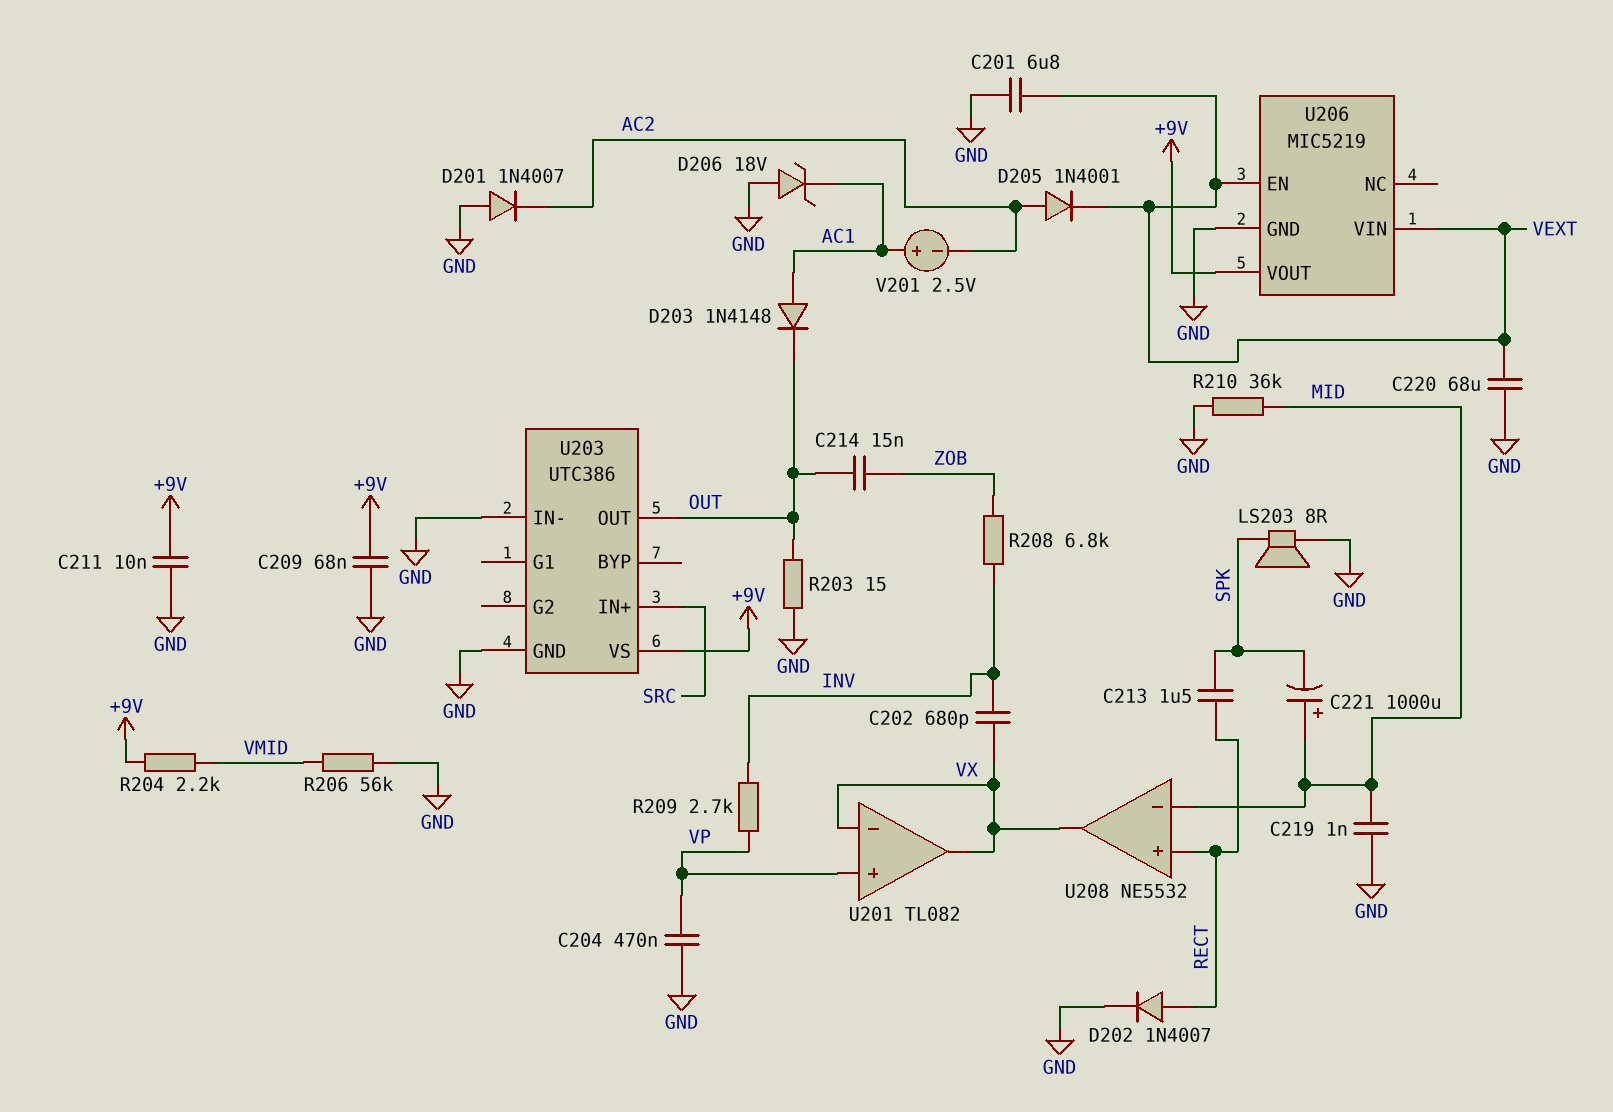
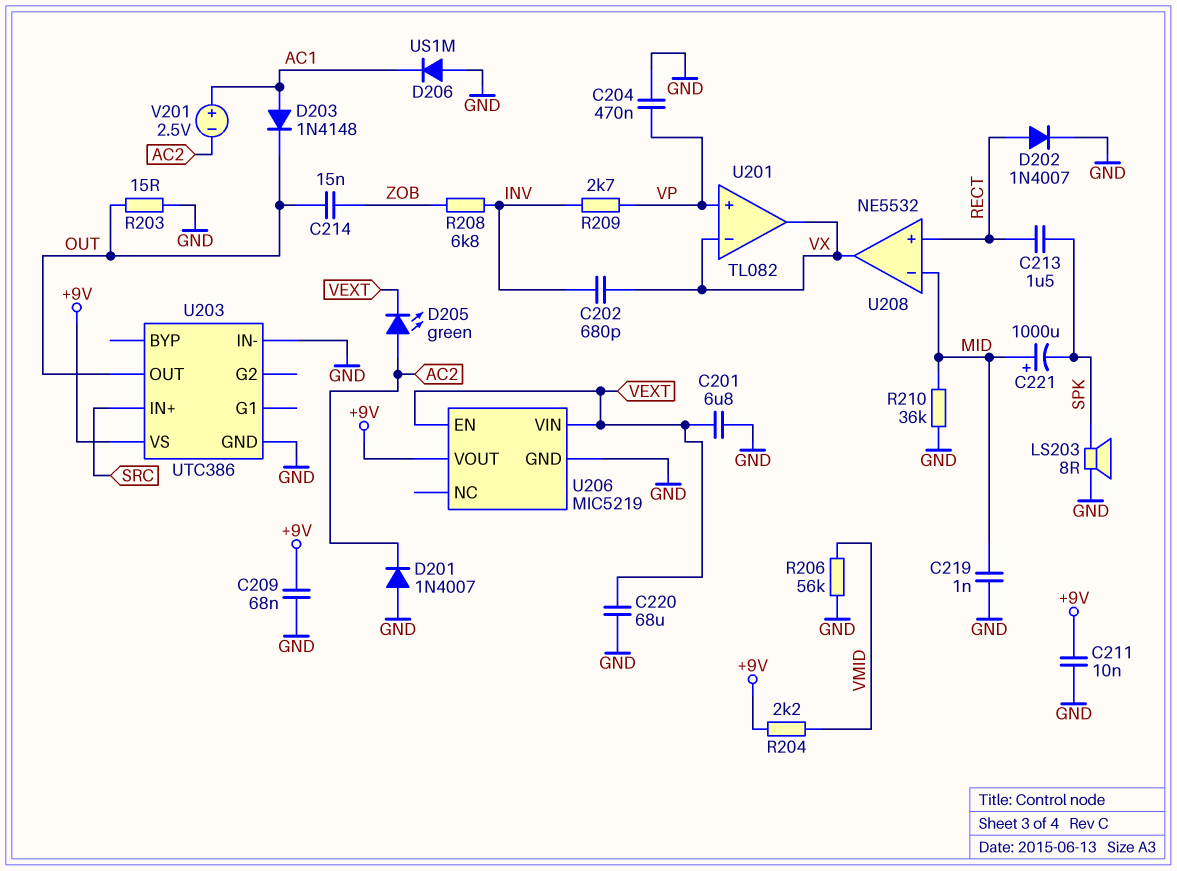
D205: diode 1N4001 (A AC2, K VEXT) -> LED green (A AC2, K VEXT)
D206: zener 18V (A GND, K AC1) -> diode US1M (A GND, K AC1)

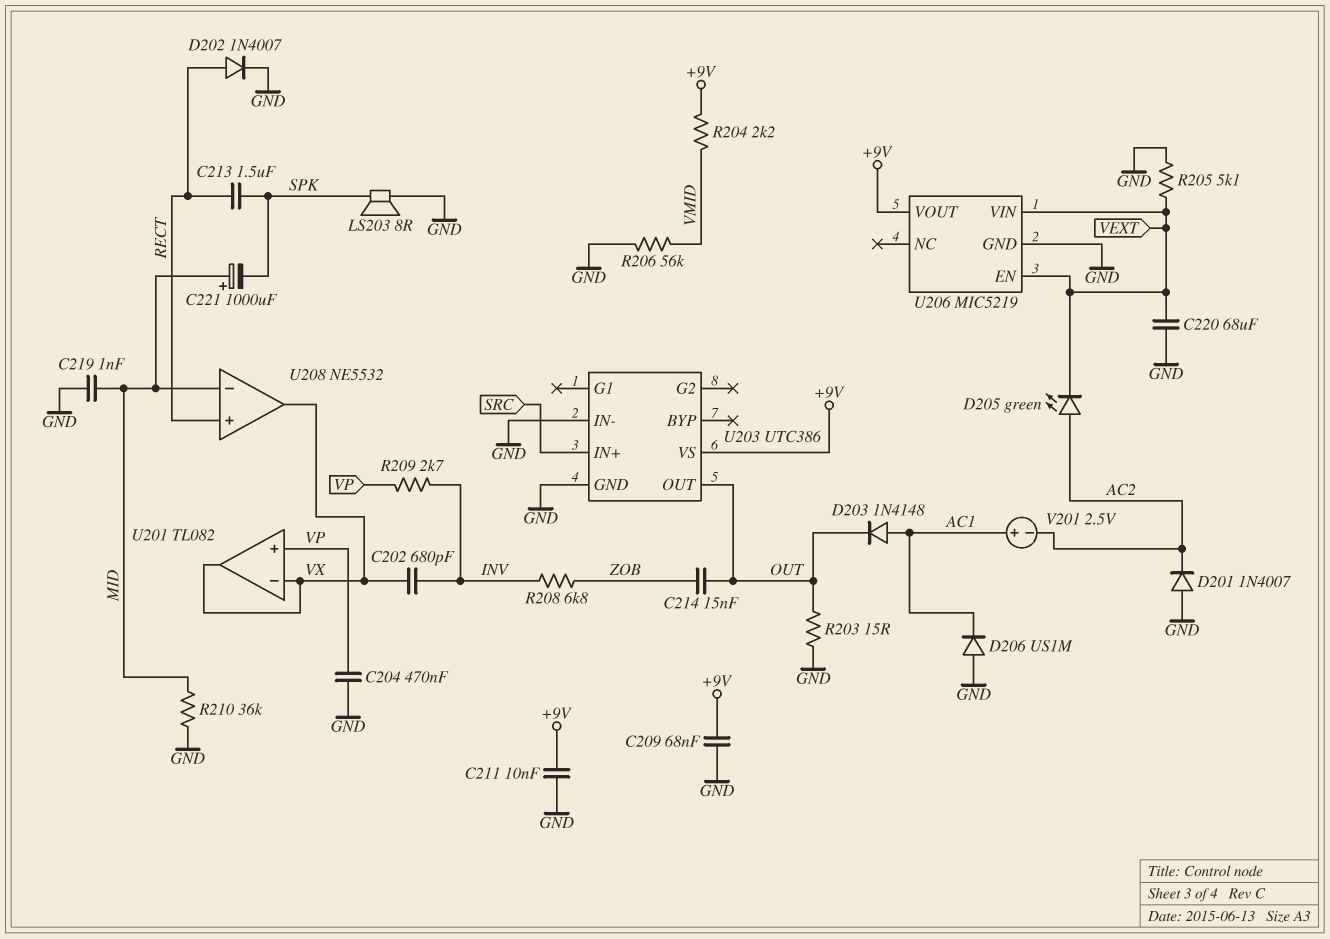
C201: 6.8uF (GND, VEXT) -> none
R205: none -> 5.1k (GND, VEXT)

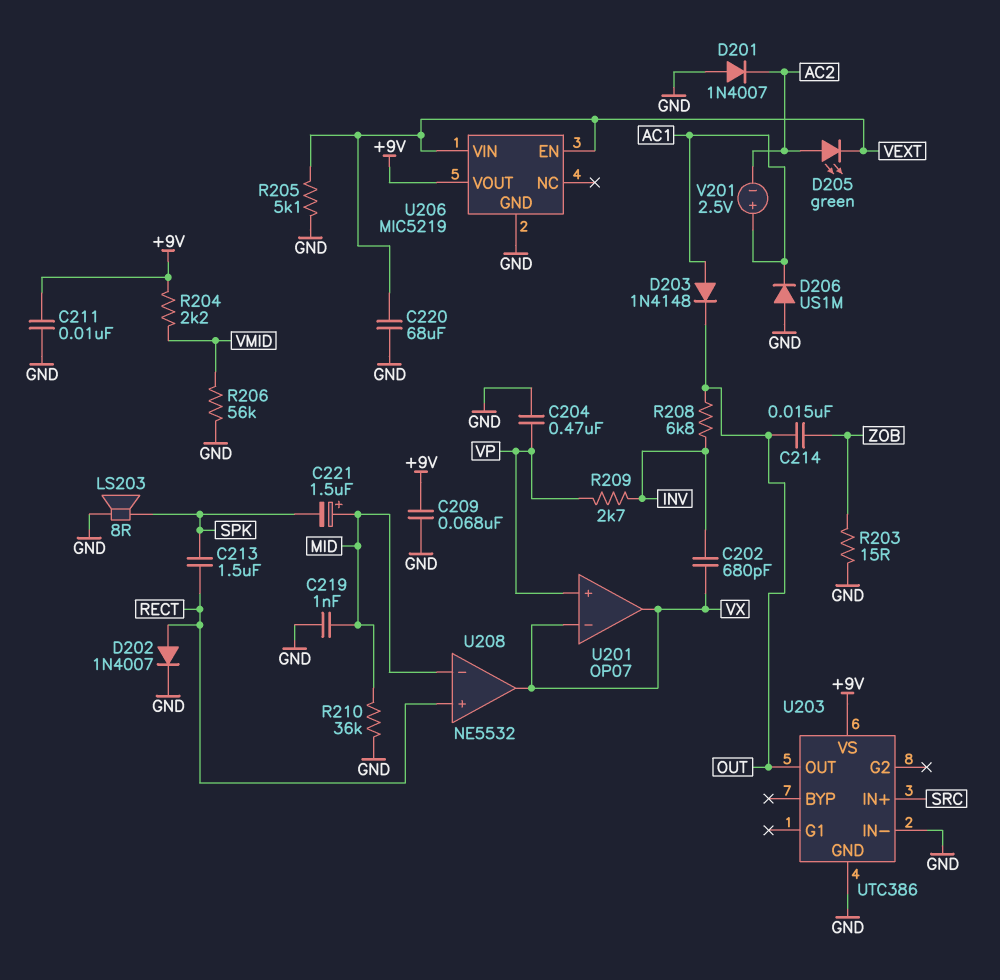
C221: 1000uF (plus MID, minus SPK) -> 1.5uF (plus MID, minus SPK)
R203: 15 (GND, OUT) -> 15 (GND, ZOB)
R208: 6.8k (INV, ZOB) -> 6.8k (INV, OUT)
U201: TL082 -> OP07

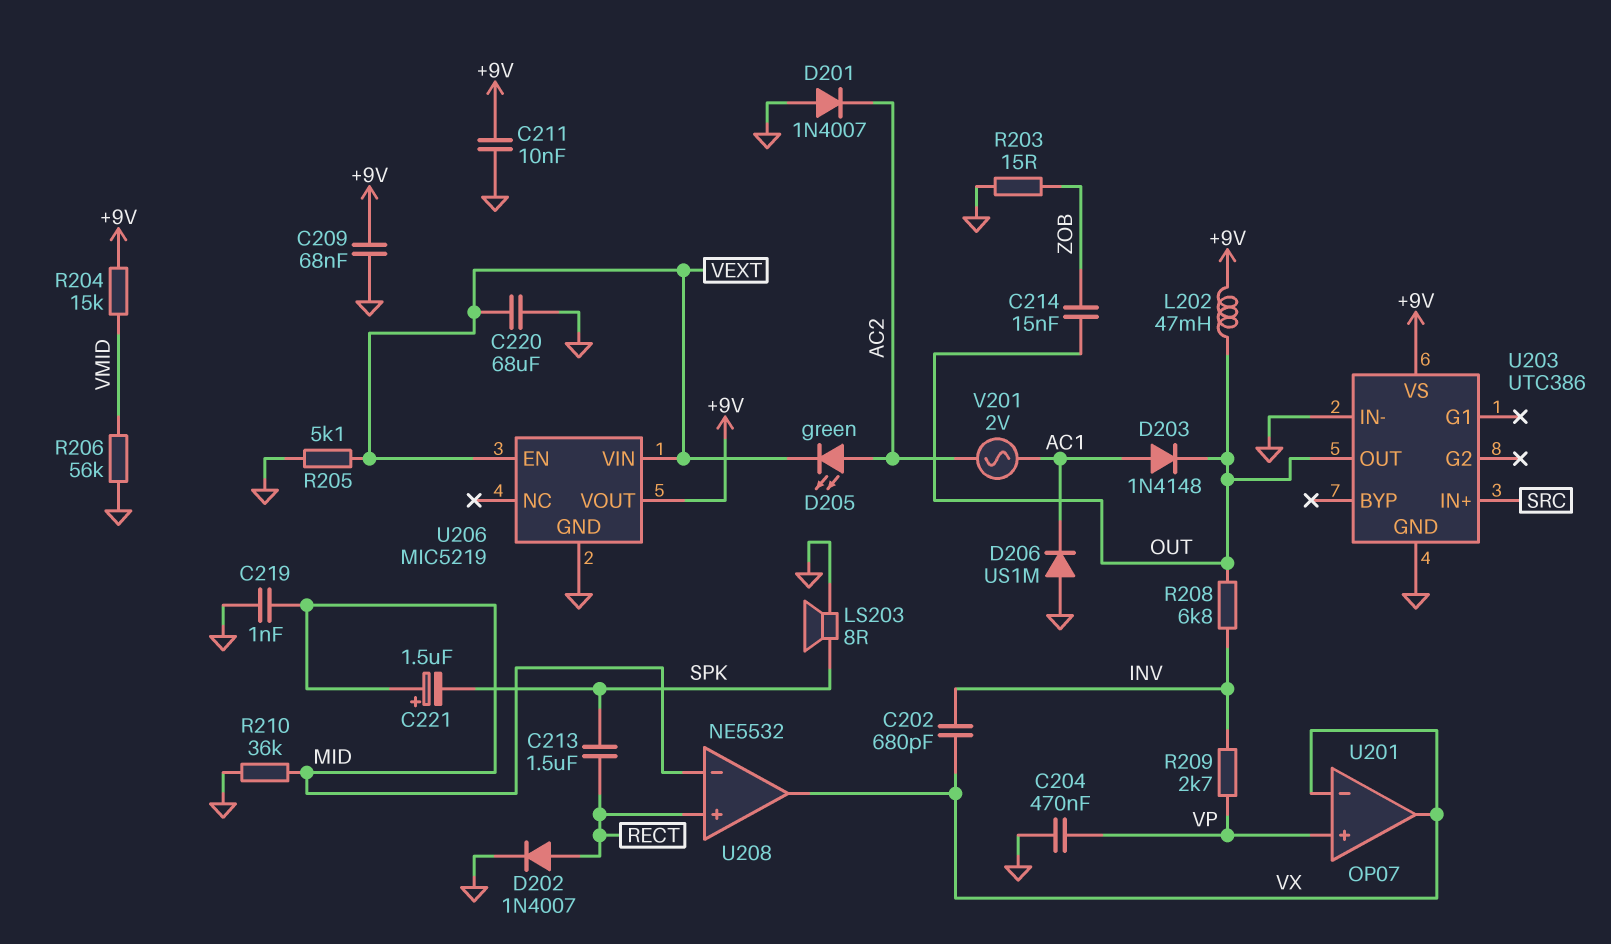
L202: none -> 47mH (+9V, OUT)
R204: 2.2k (+9V, VMID) -> 15k (+9V, VMID)
V201: 2.5V (plus AC1, minus AC2) -> AC 2V (AC1, AC2)

